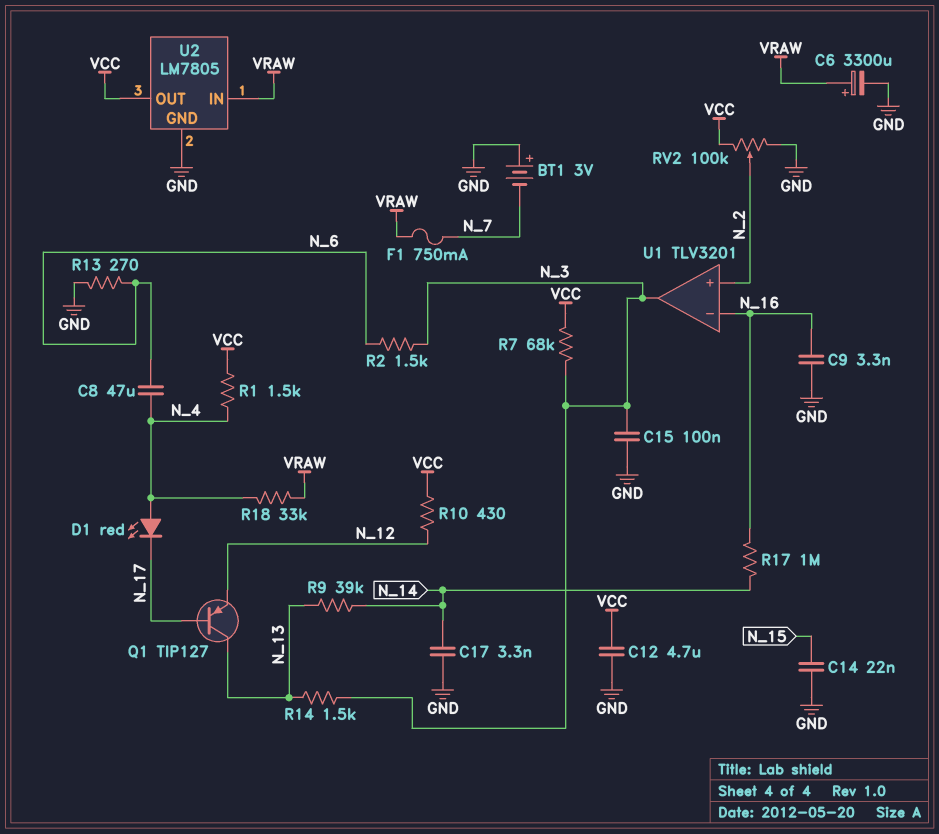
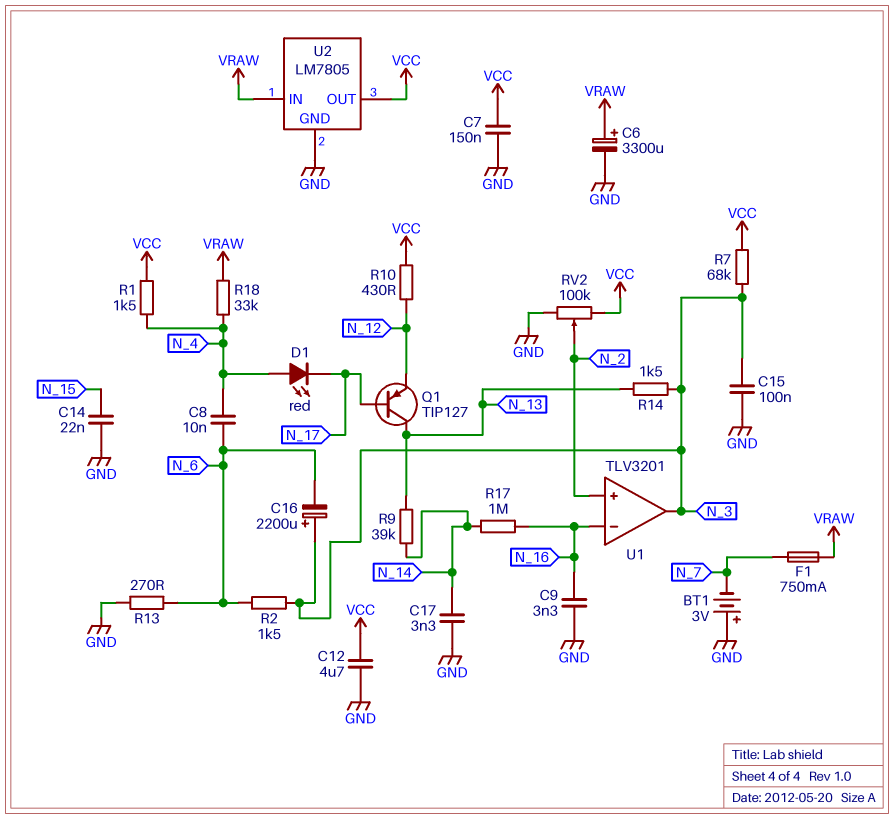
C7: none -> 150nF (GND, VCC)
C8: 47uF (N_4, N_6) -> 10nF (N_4, N_6)
C16: none -> 2200uF (plus N_3, minus N_6)

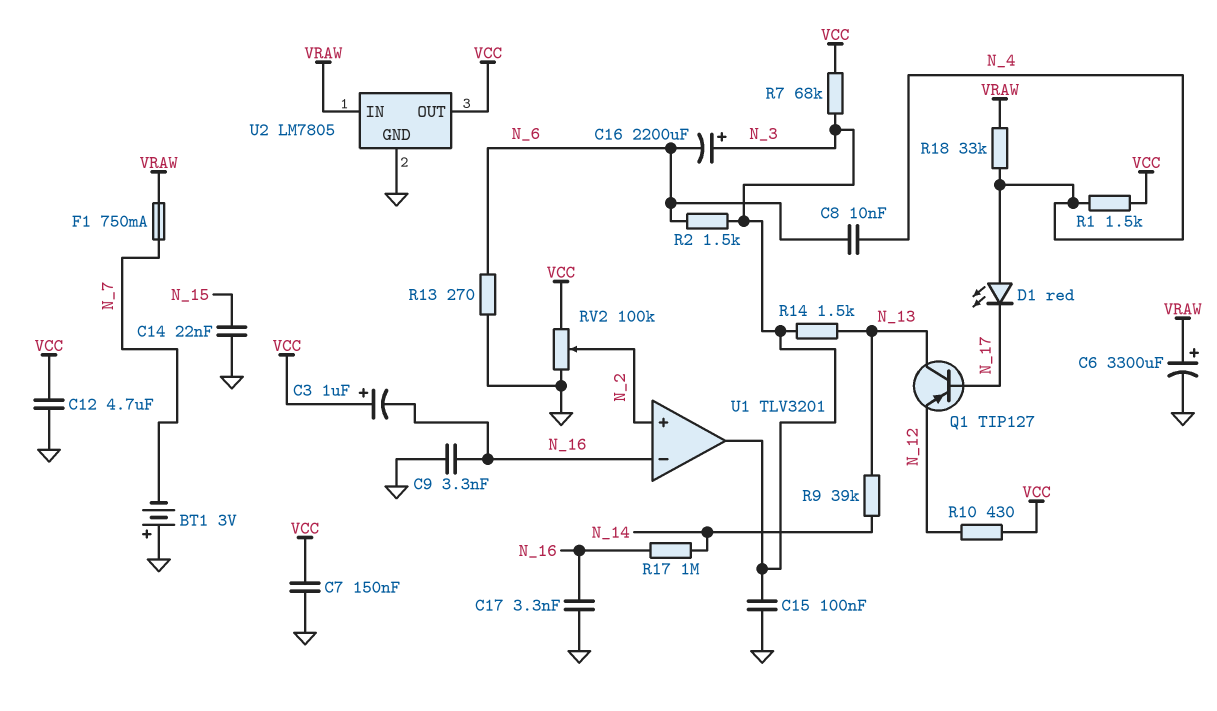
C3: none -> 1uF (plus VCC, minus N_16)
C17: 3.3nF (GND, N_14) -> 3.3nF (GND, N_16)

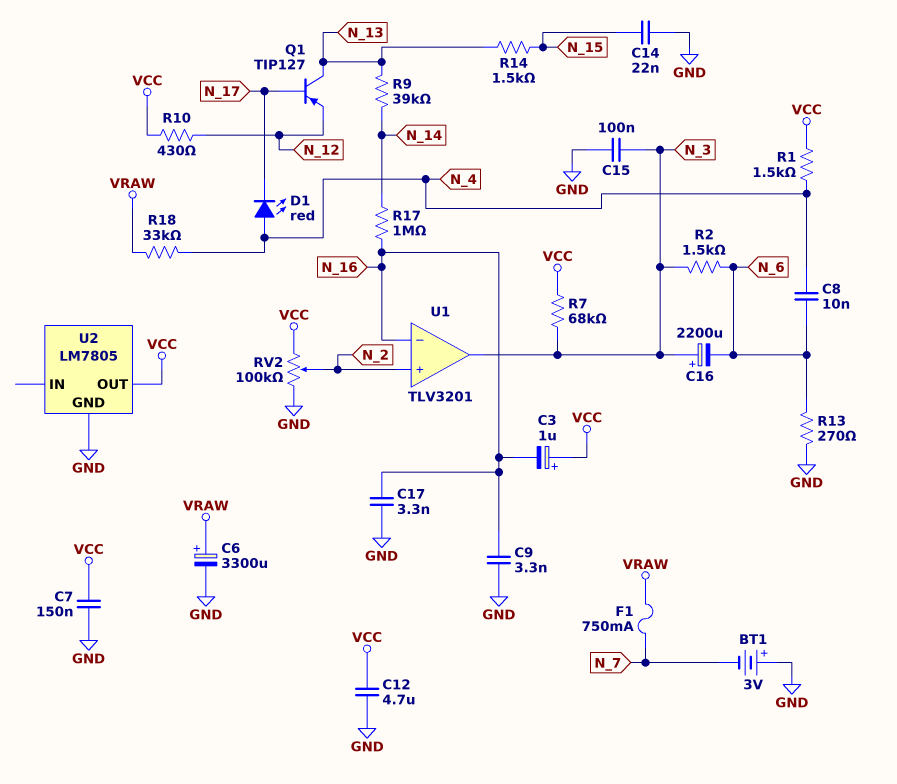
R14: 1.5k (N_3, N_13) -> 1.5k (N_13, N_15)
U2 pin IN: VRAW -> none

